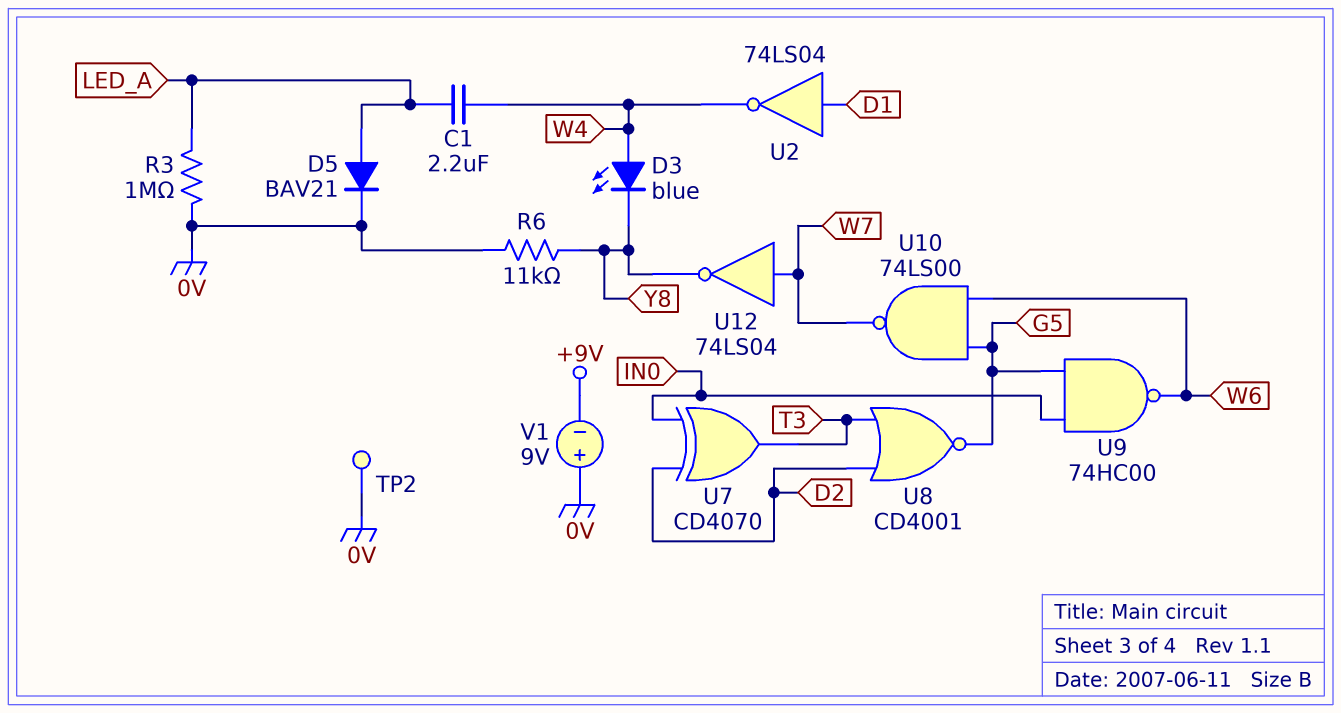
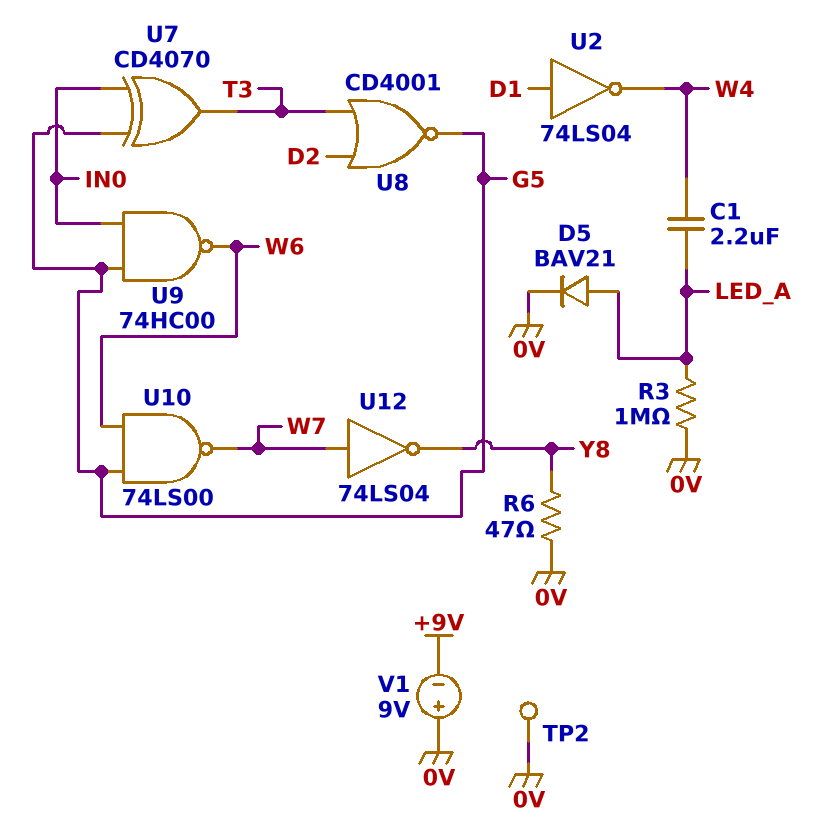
D3: LED blue (A W4, K Y8) -> none
R6: 11k (0V, Y8) -> 47 (0V, Y8)
U7: XOR CD4070 (in D2, in IN0, out T3) -> XOR CD4070 (in G5, in IN0, out T3)

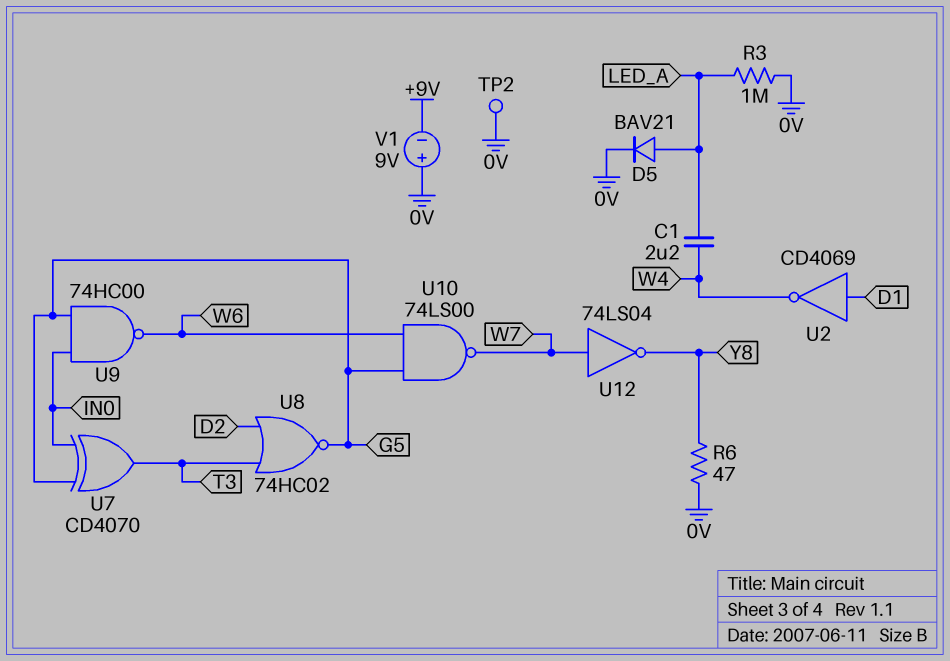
U2: NOT 74LS04 (in D1, out W4) -> NOT CD4069 (in D1, out W4)
U8: NOR CD4001 (in D2, in T3, out G5) -> NOR 74HC02 (in D2, in T3, out G5)

